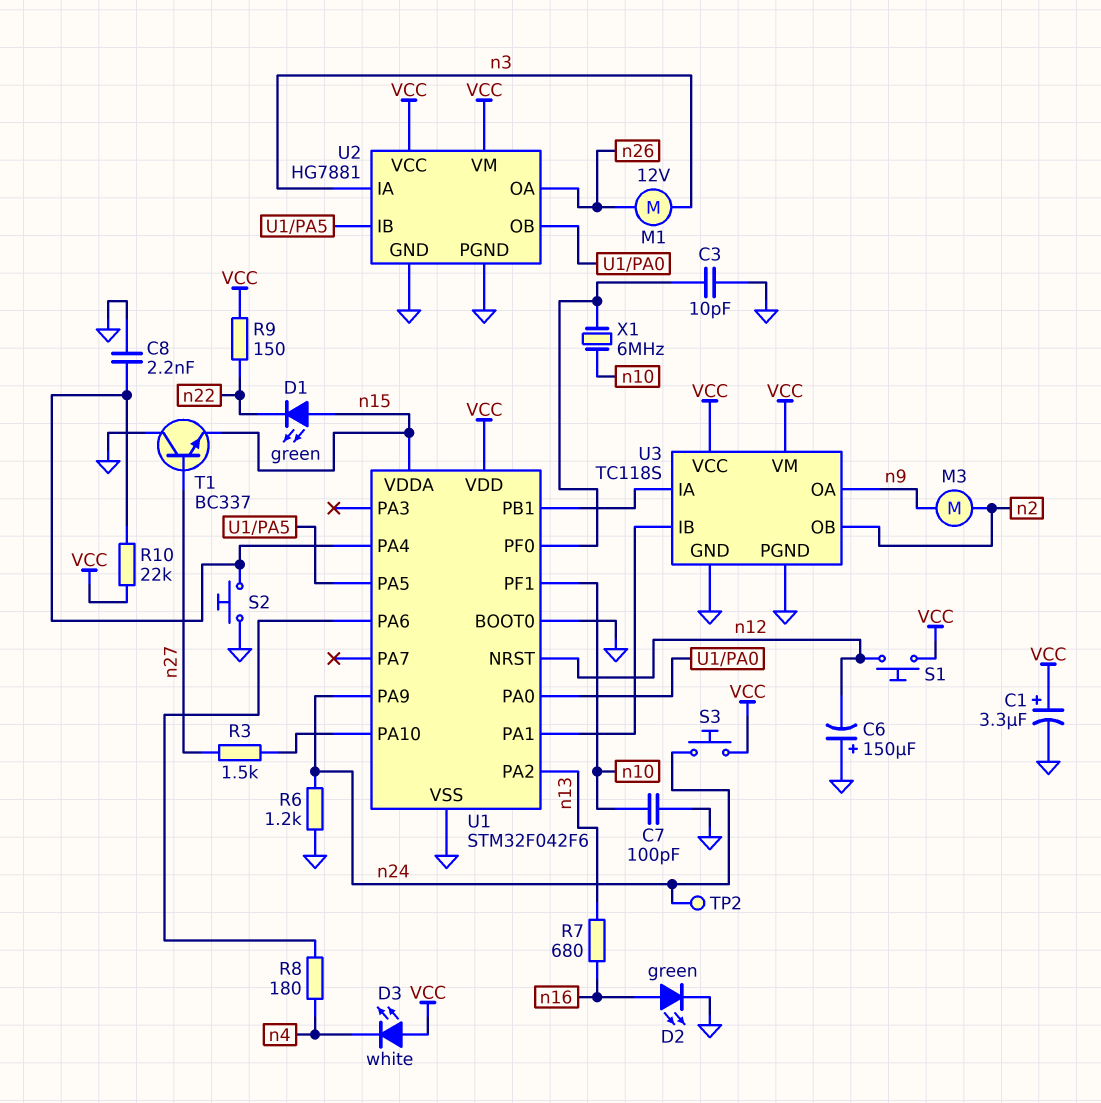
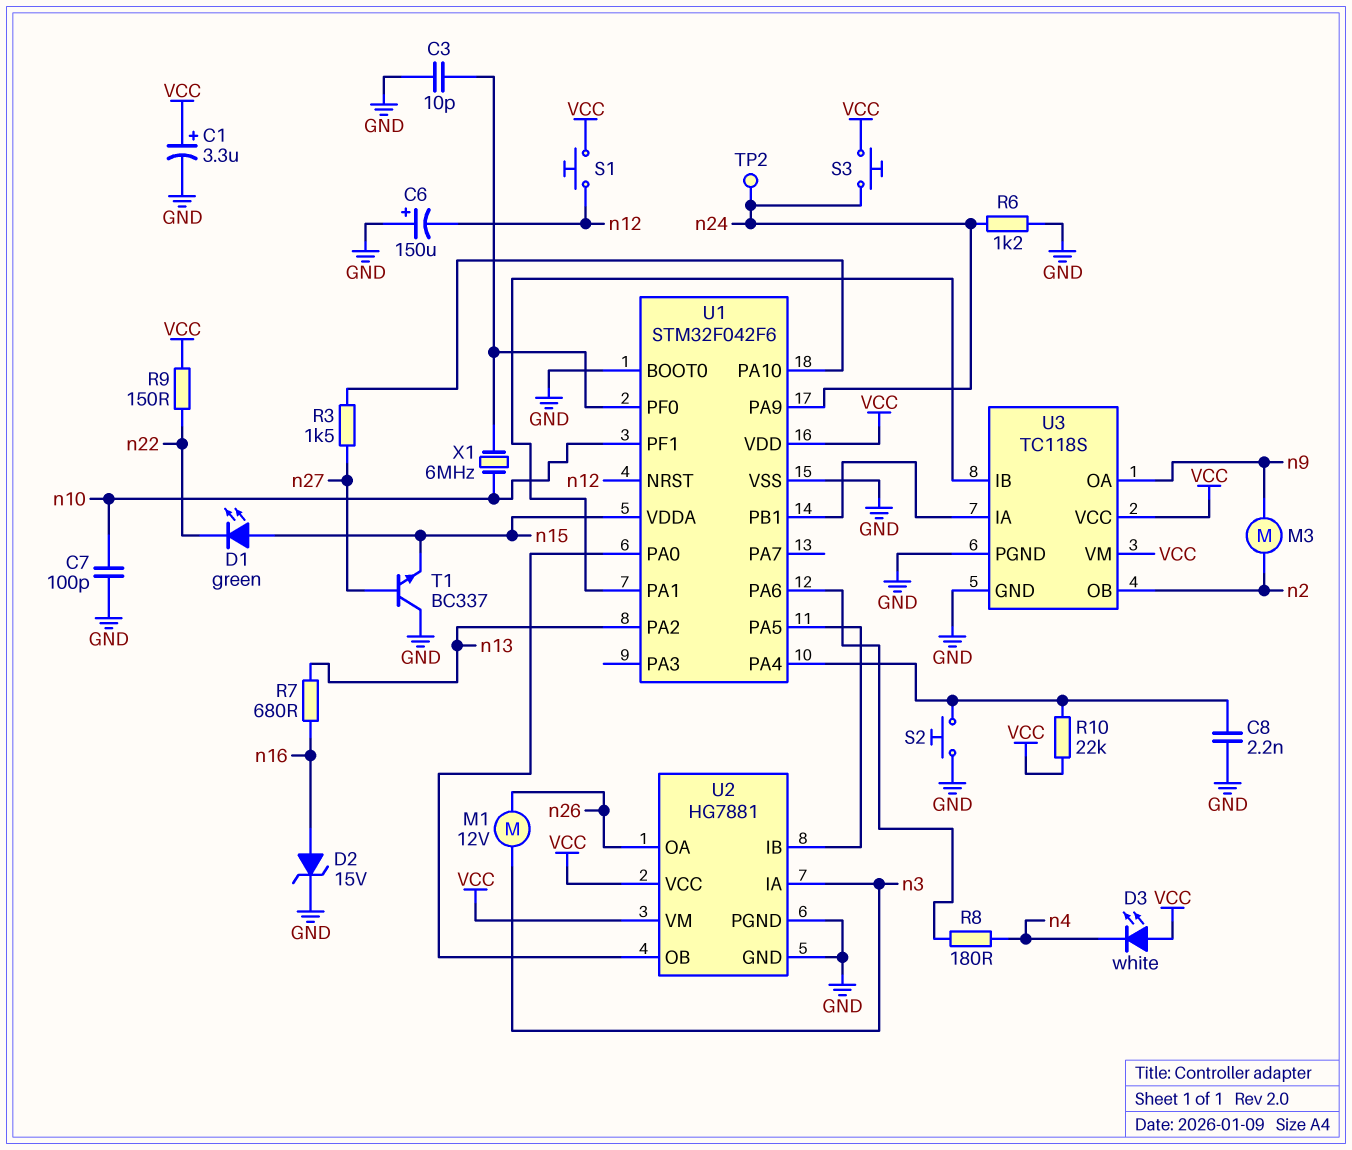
D2: LED green (A n16, K GND) -> zener 15V (A n16, K GND)

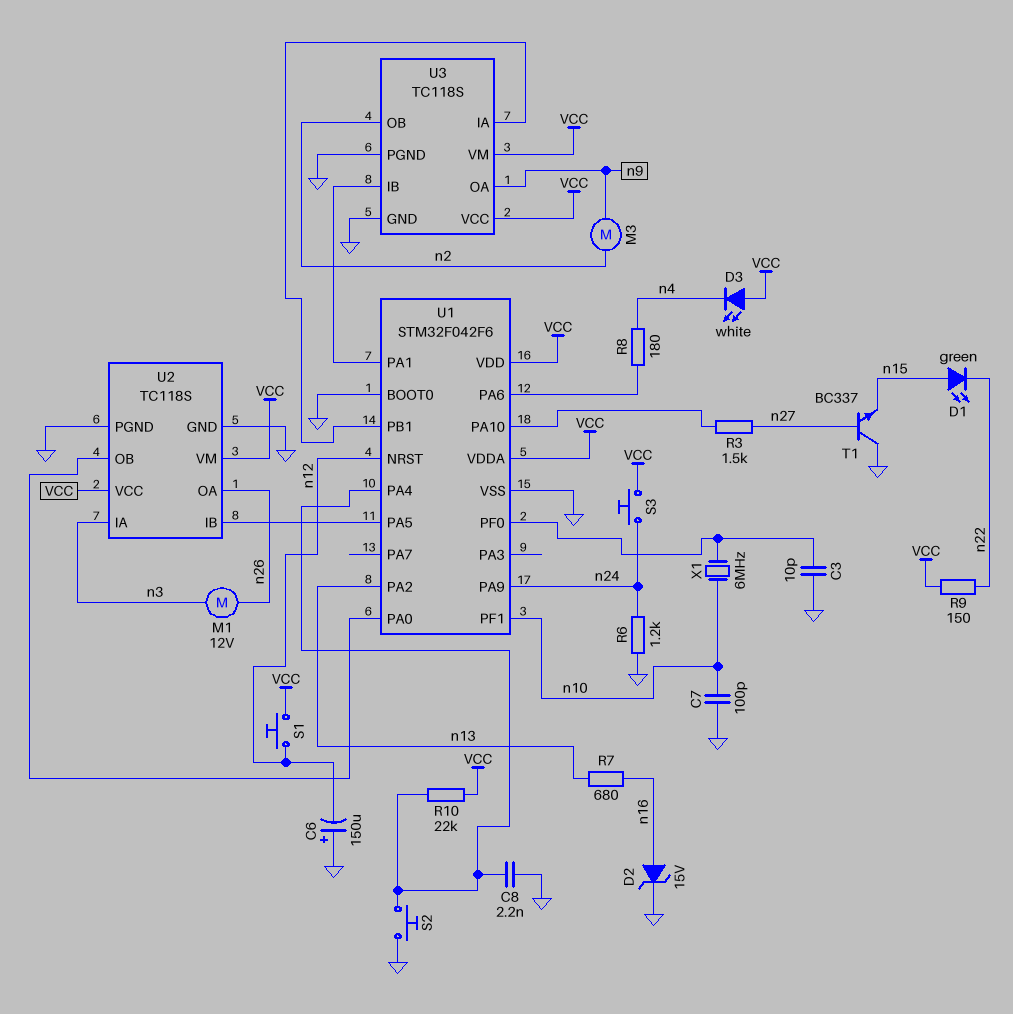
C1: 3.3uF (plus VCC, minus GND) -> none
TP2: test point (n24) -> none
U1 pin VDDA: n15 -> VCC
U2: HG7881 -> TC118S

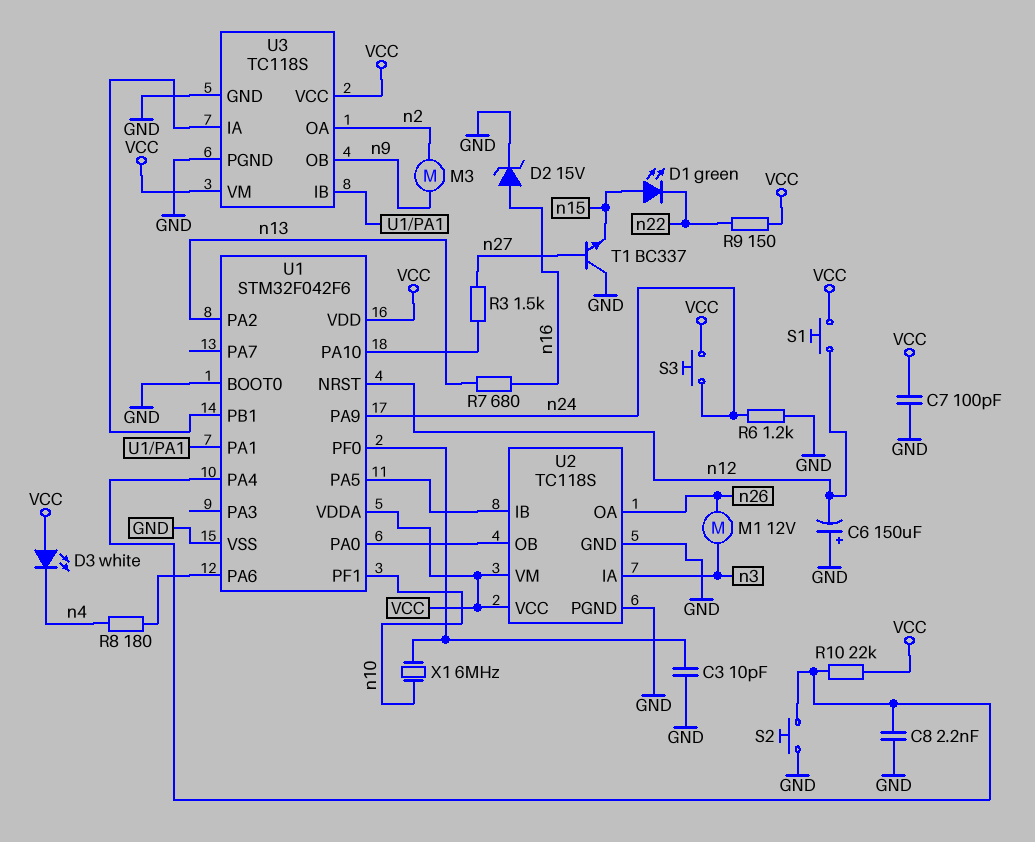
C7: 100pF (GND, n10) -> 100pF (GND, VCC)
U3 pin OA: n9 -> n2
U3 pin OB: n2 -> n9

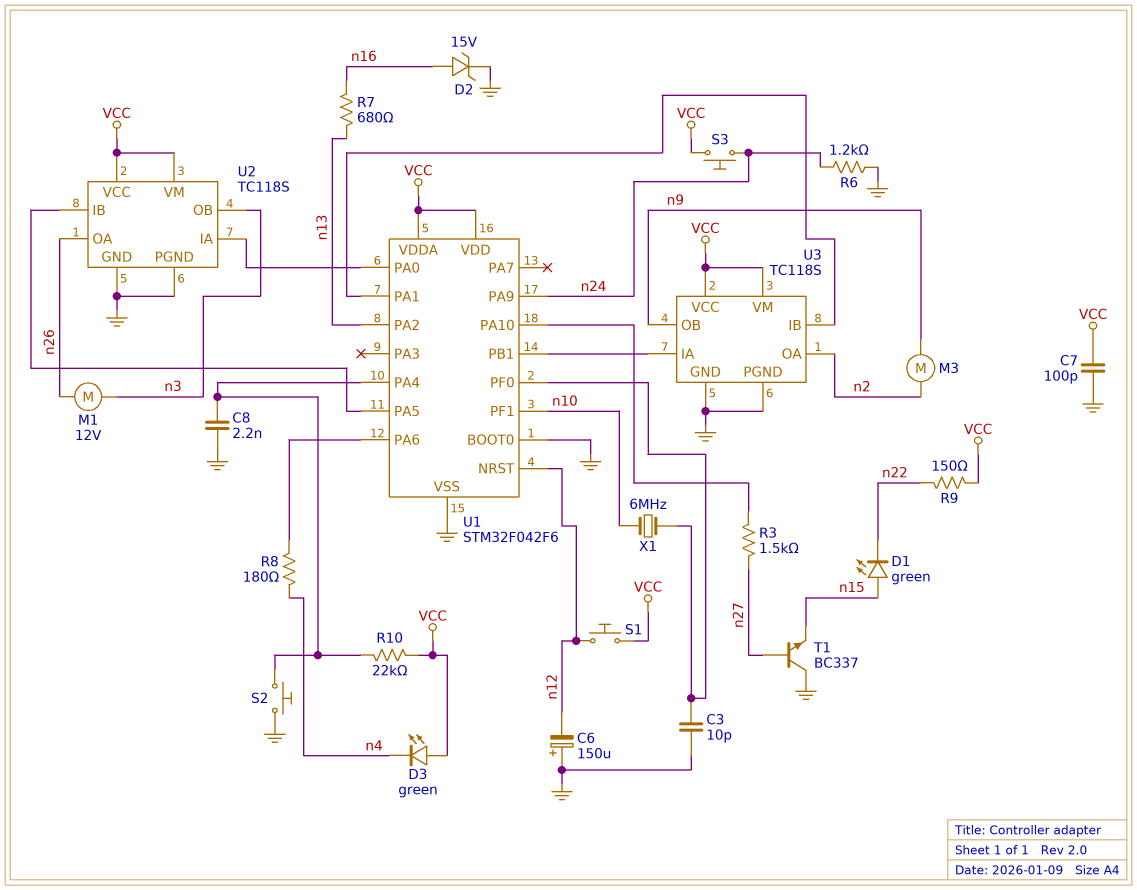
D3: LED white (A VCC, K n4) -> LED green (A VCC, K n4)
U2 pin IA: n3 -> U1/PA0
U2 pin OB: U1/PA0 -> n3

